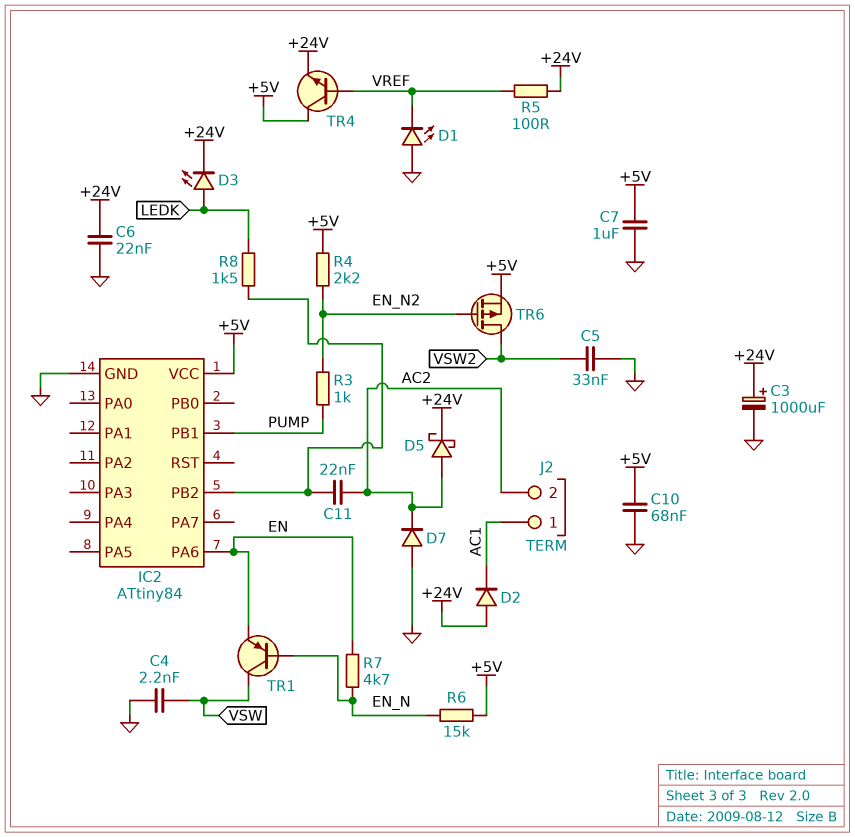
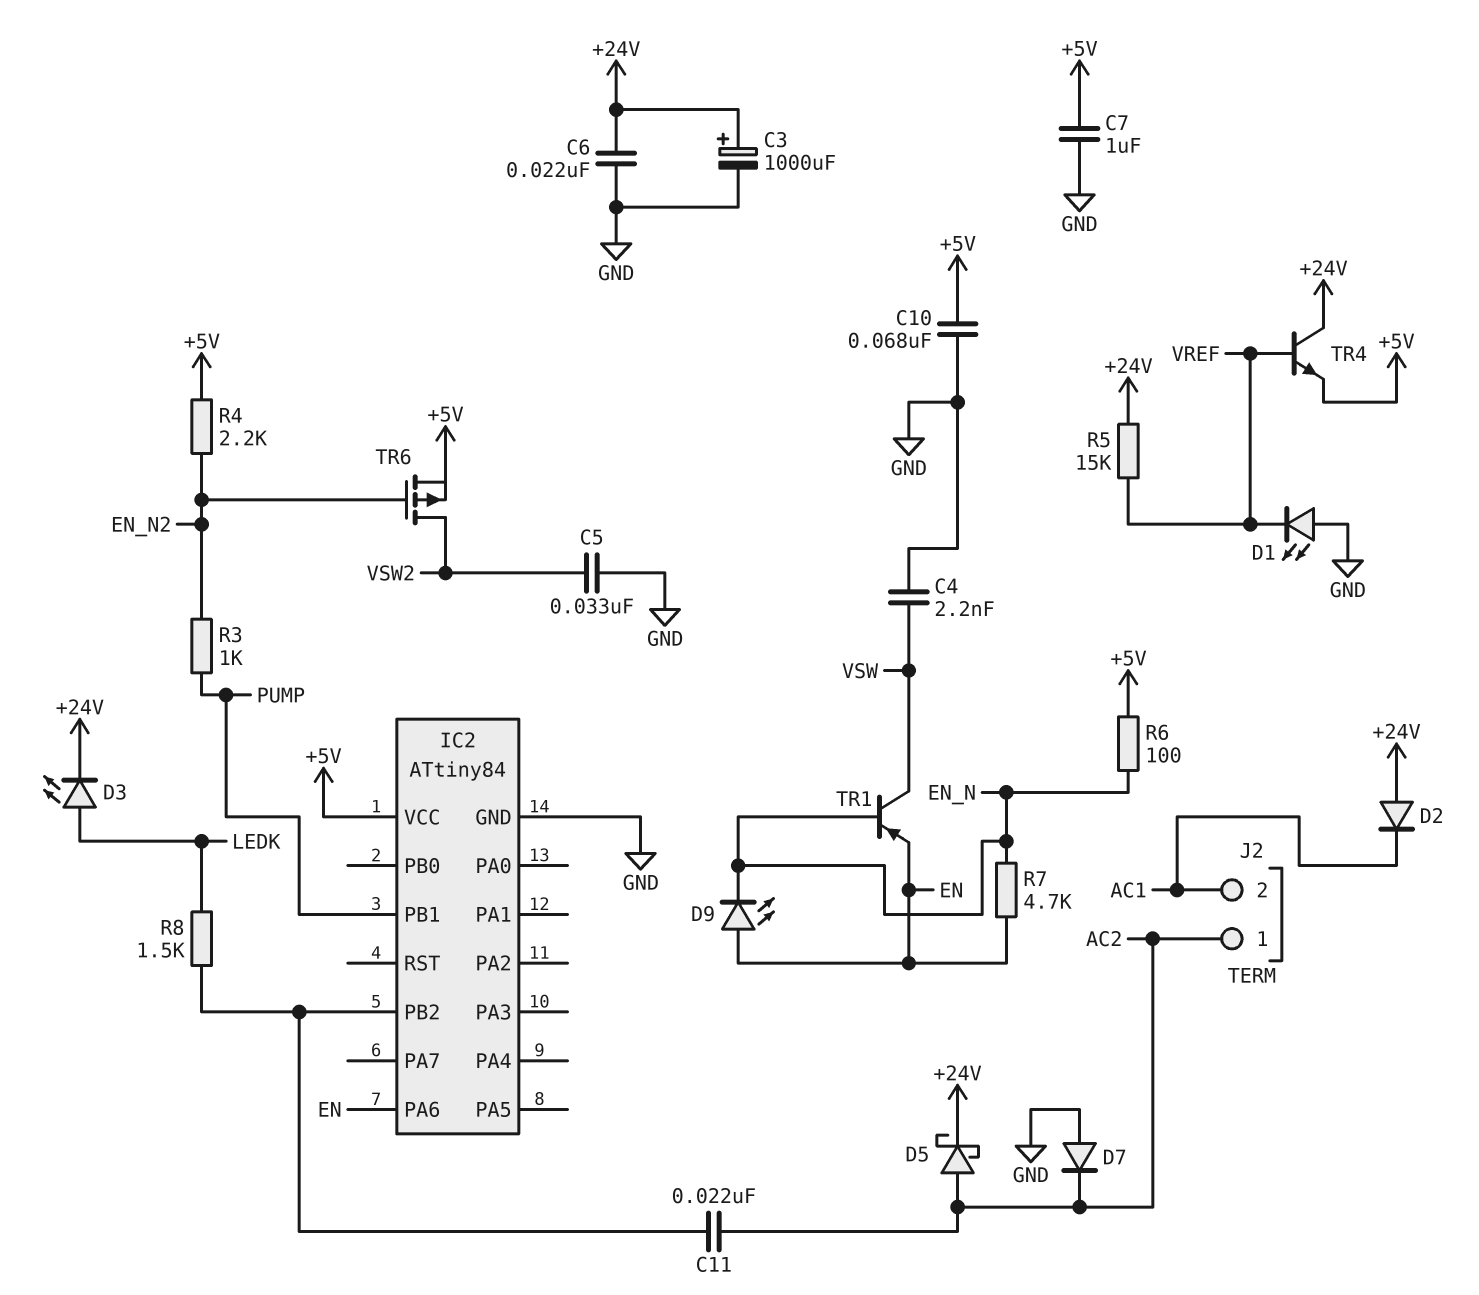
D9: none -> LED (A EN, K EN_N)
J2 pin 1: AC1 -> AC2
J2 pin 2: AC2 -> AC1
R5: 100 (+24V, VREF) -> 15k (+24V, VREF)
R6: 15k (+5V, EN_N) -> 100 (+5V, EN_N)
TR4: NPN (B VREF, C +5V, E +24V) -> NPN (B VREF, C +24V, E +5V)

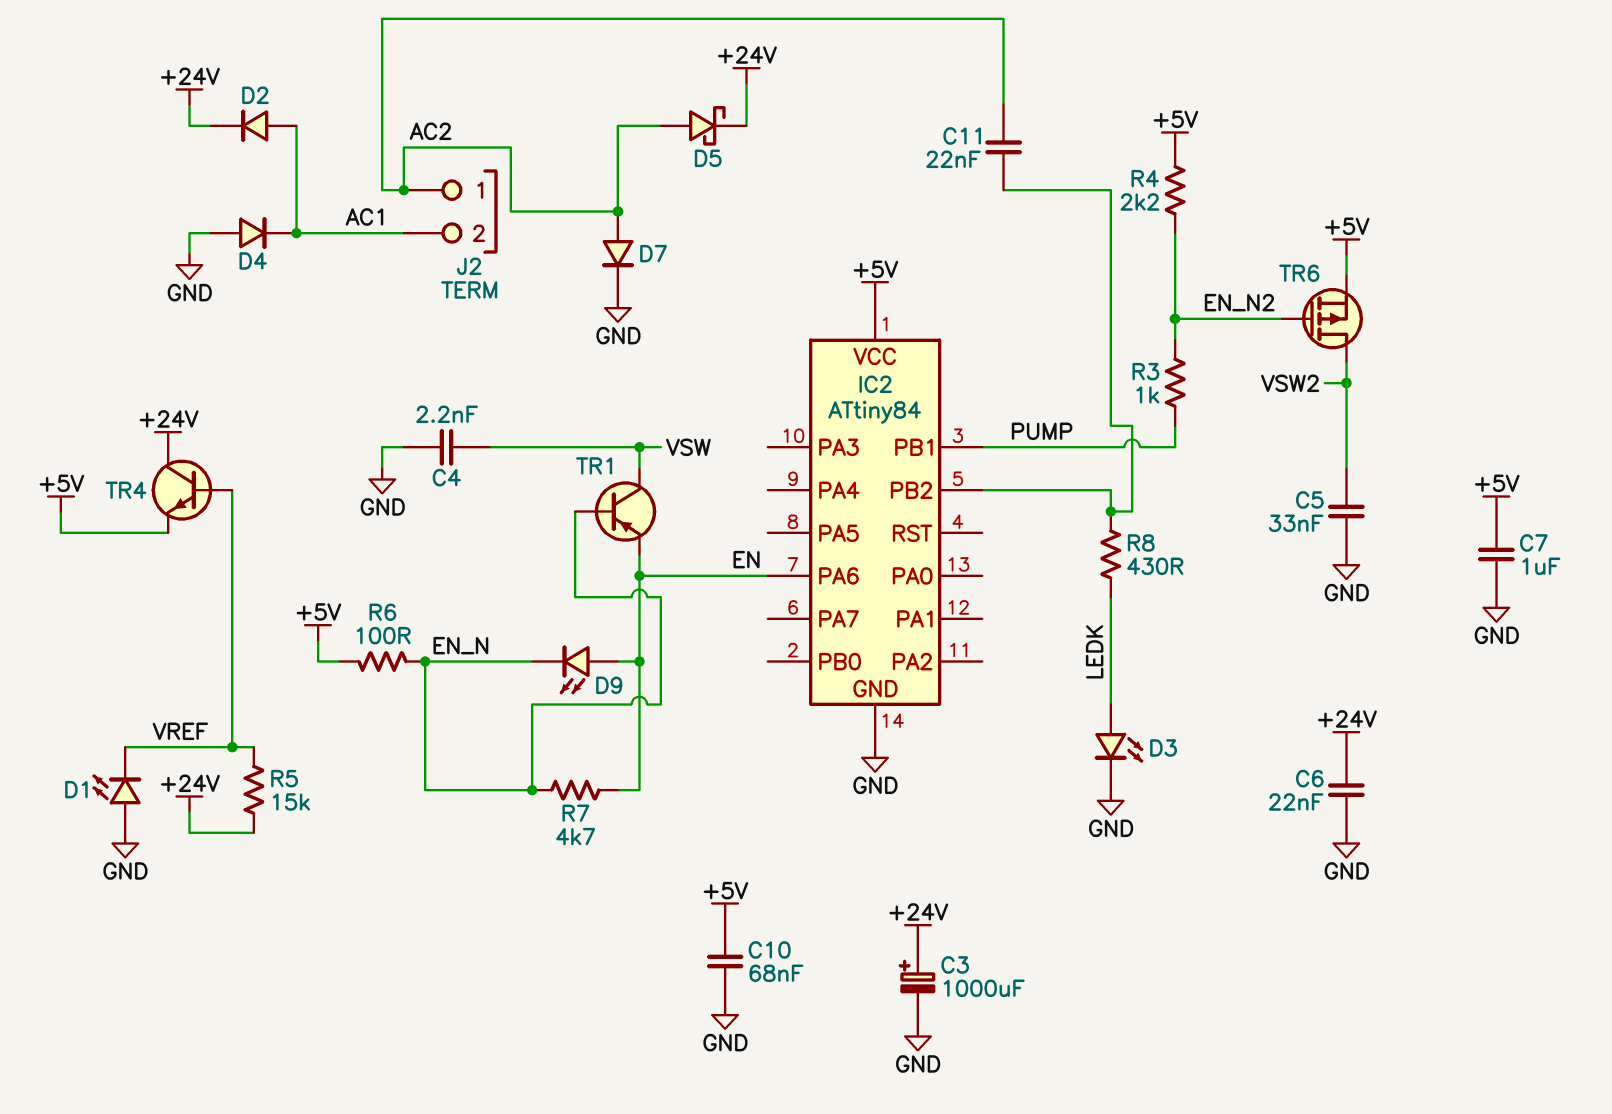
D2: diode (A +24V, K AC1) -> diode (A AC1, K +24V)
D3: LED (A LEDK, K +24V) -> LED (A LEDK, K GND)
D4: none -> diode (A GND, K AC1)
D7: diode (A GND, K AC2) -> diode (A AC2, K GND)
R8: 1.5k (IC2/PB2, LEDK) -> 430 (IC2/PB2, LEDK)

